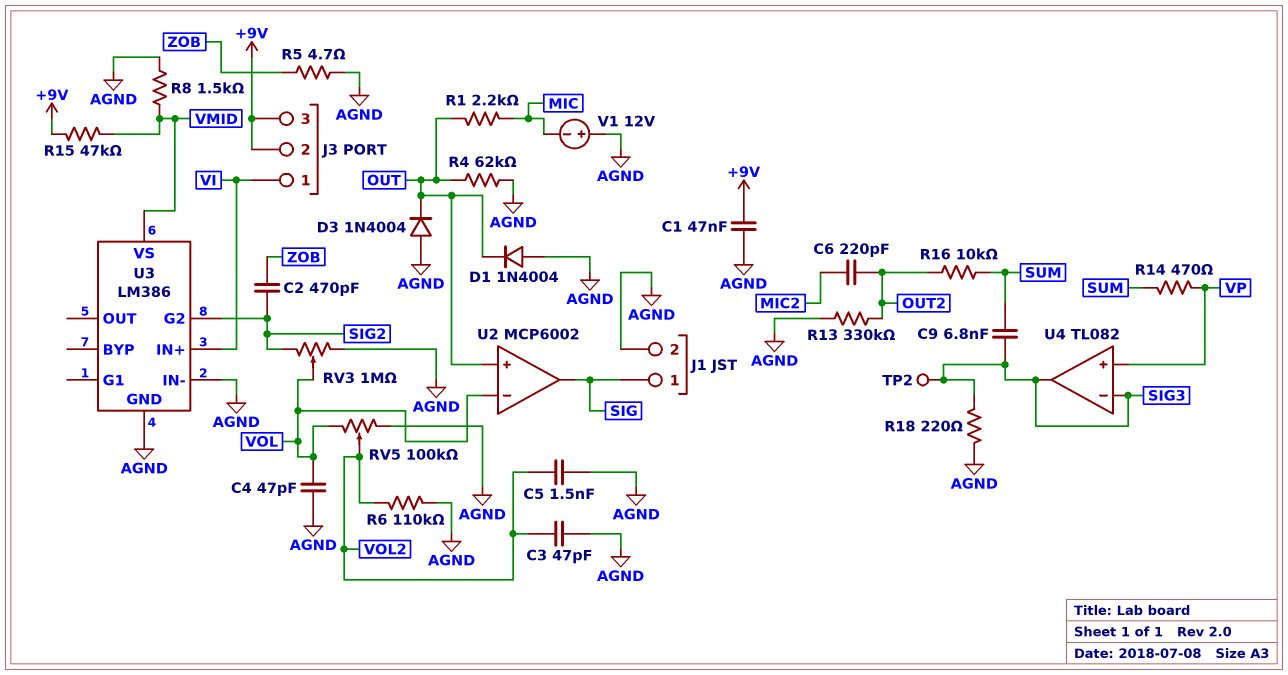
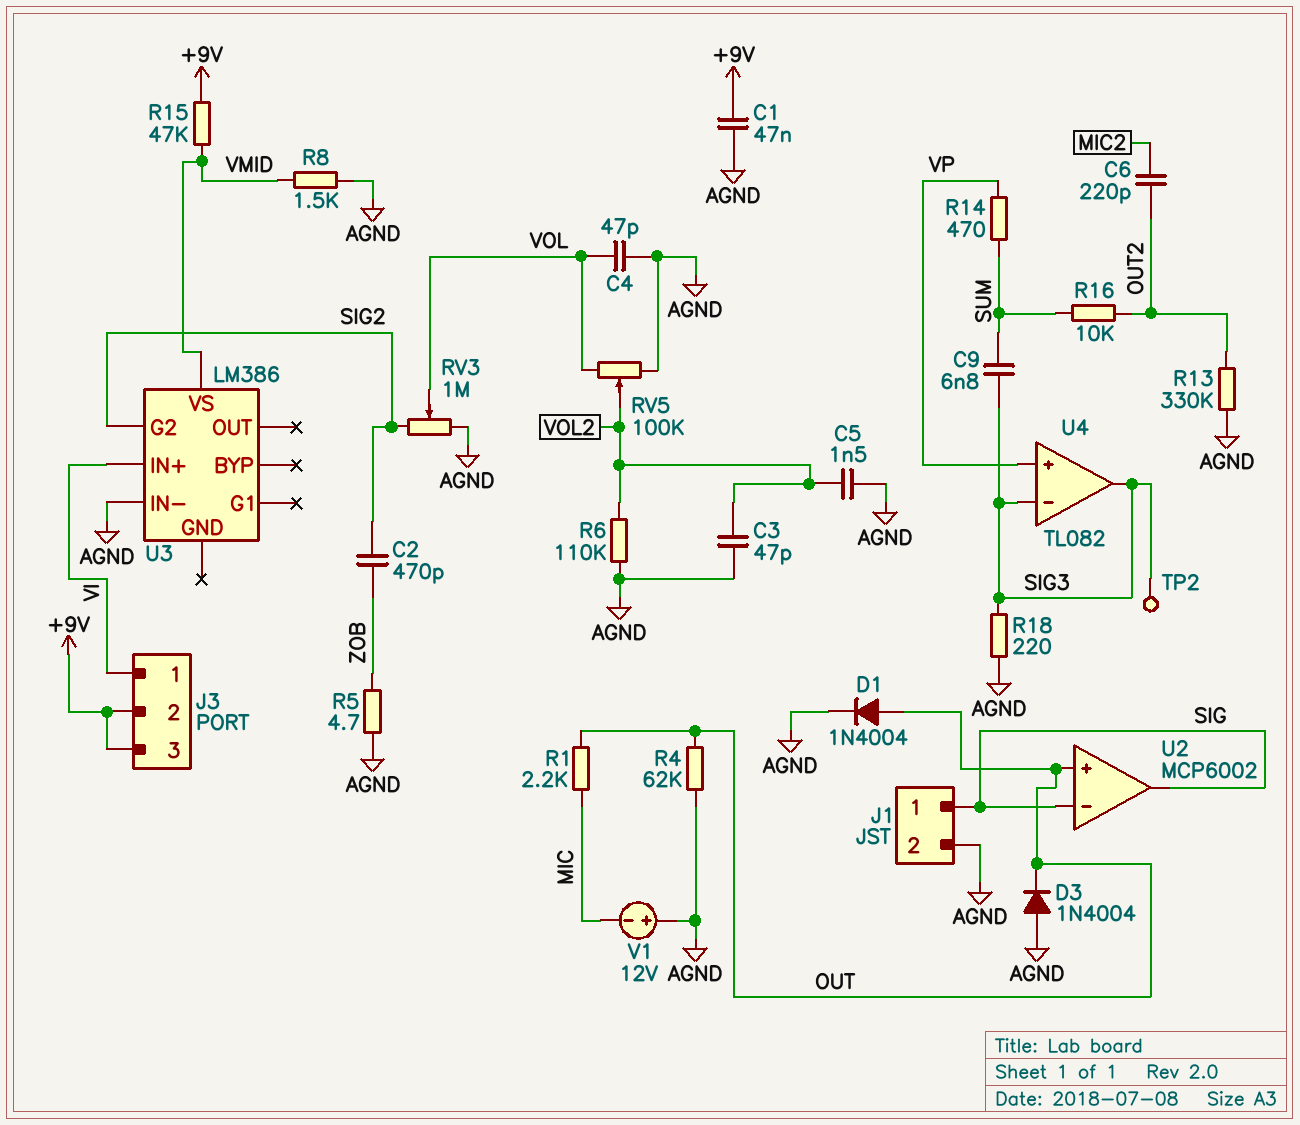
D1: diode 1N4004 (A AGND, K OUT) -> diode 1N4004 (A OUT, K AGND)
U2 pin in-: VOL -> SIG
U3 pin GND: AGND -> none

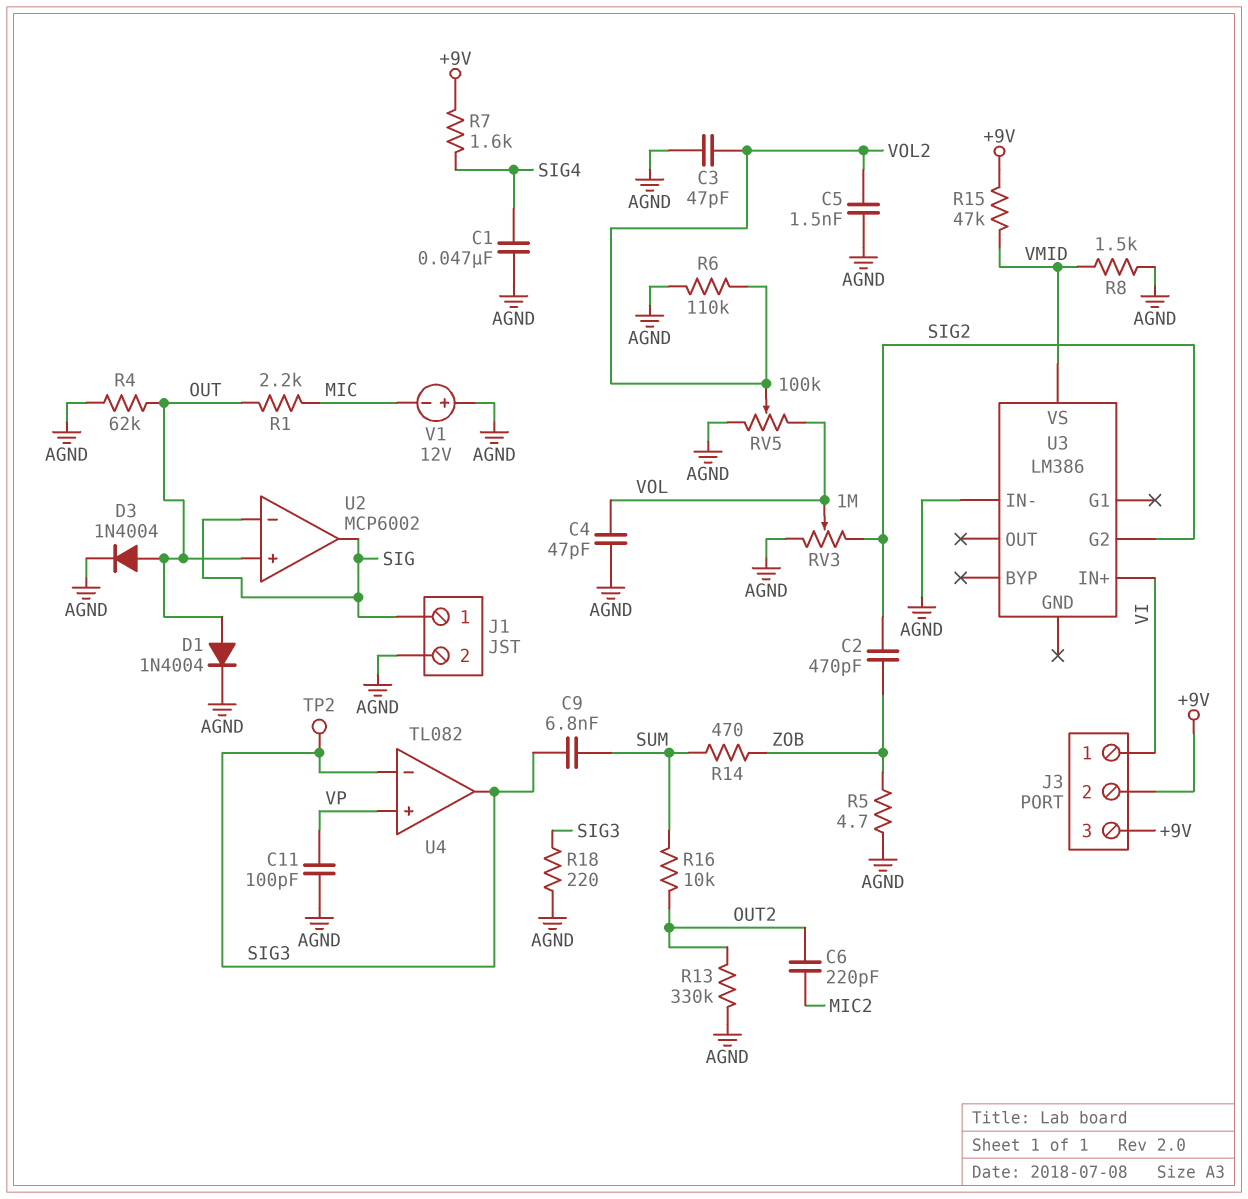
C1: 47nF (+9V, AGND) -> 47nF (AGND, SIG4)
C11: none -> 100pF (AGND, VP)
D3: diode 1N4004 (A AGND, K OUT) -> diode 1N4004 (A OUT, K AGND)
R7: none -> 1.6k (+9V, SIG4)
R14: 470 (SUM, VP) -> 470 (SUM, ZOB)

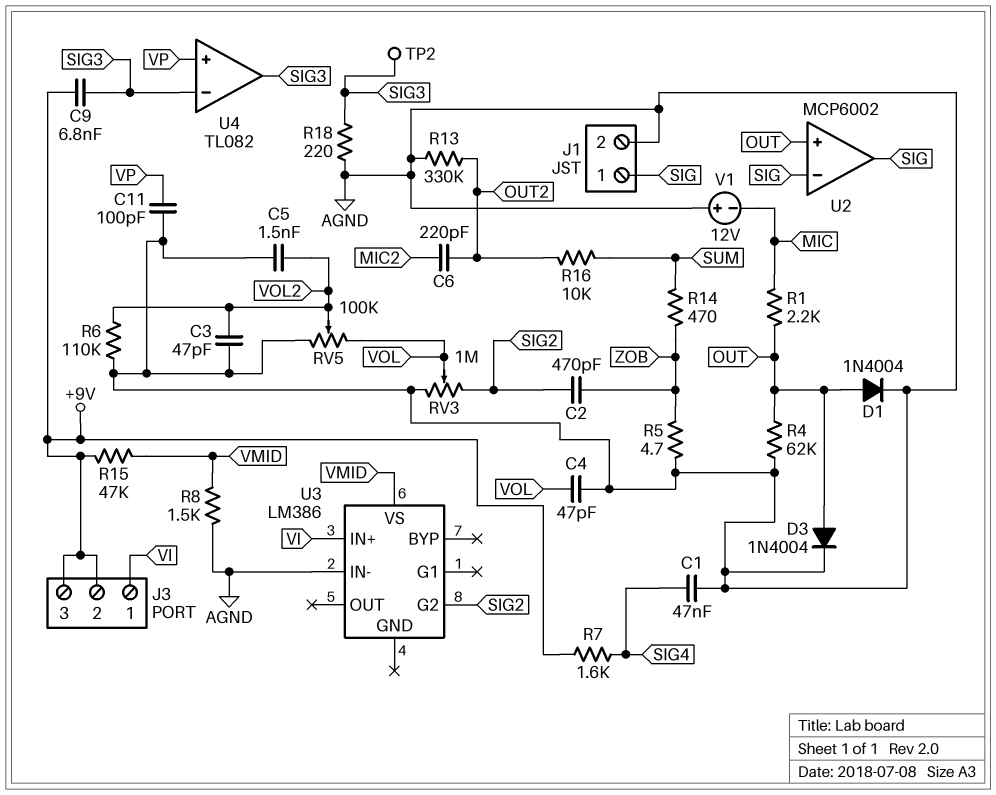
C9: 6.8nF (SIG3, SUM) -> 6.8nF (+9V, SIG3)

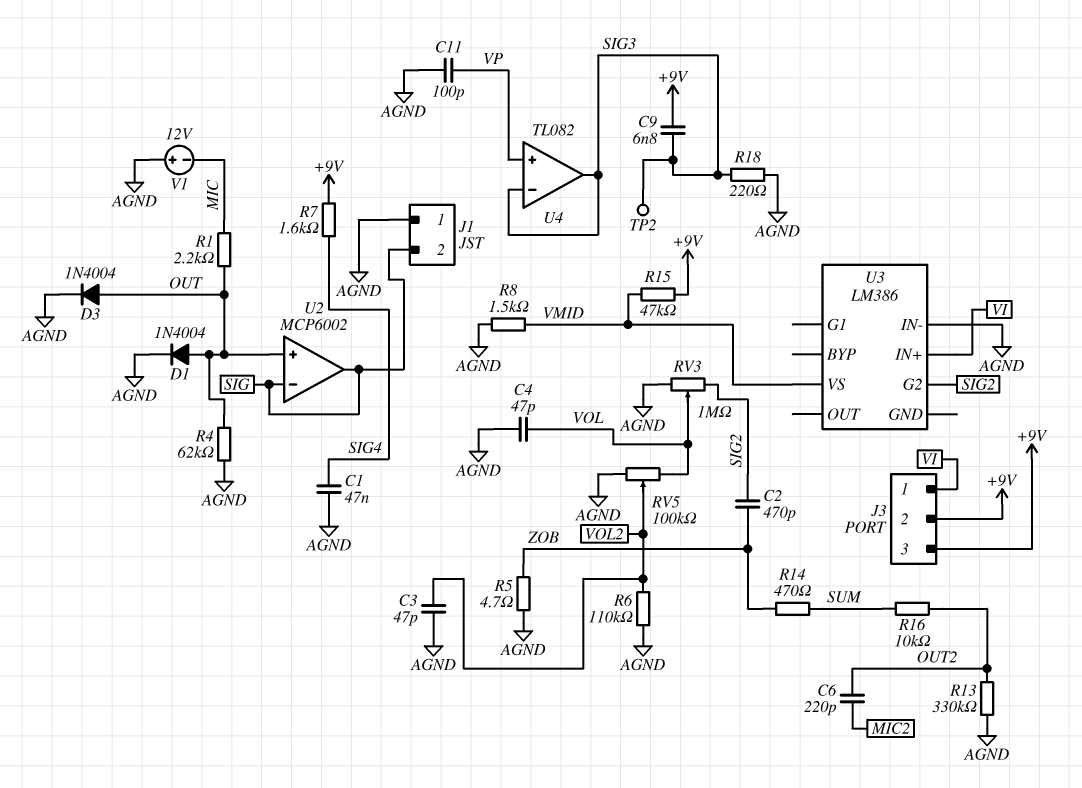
C5: 1.5nF (AGND, VOL2) -> none
J1 pin 1: SIG -> AGND
J1 pin 2: AGND -> SIG

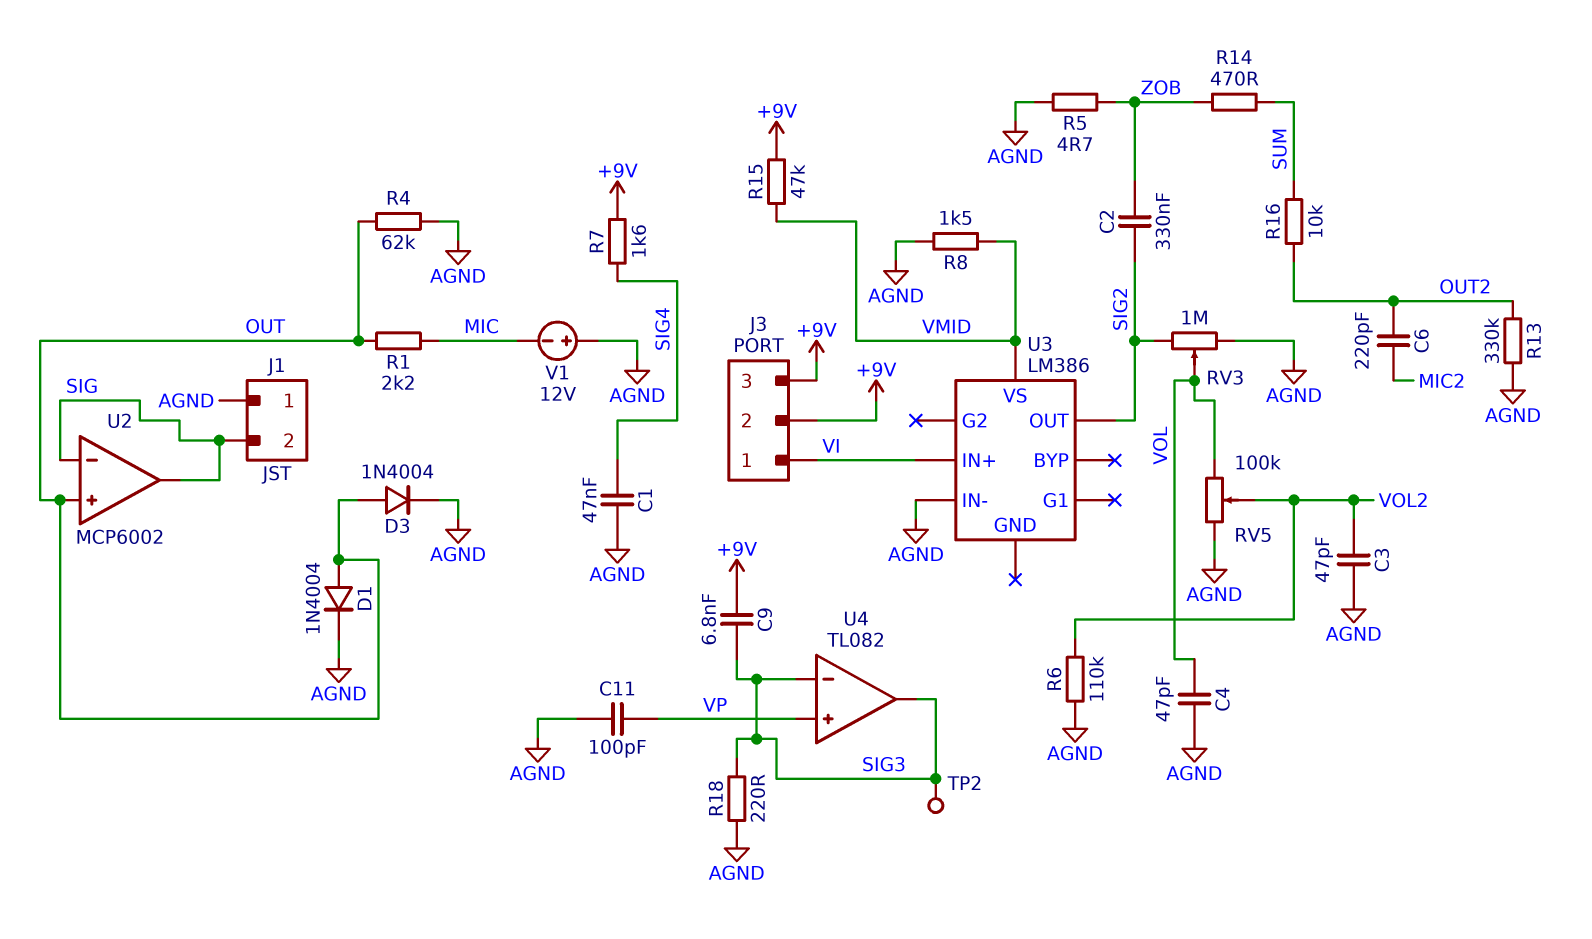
C2: 470pF (SIG2, ZOB) -> 330nF (SIG2, ZOB)
U3 pin G2: SIG2 -> none
U3 pin OUT: none -> SIG2

